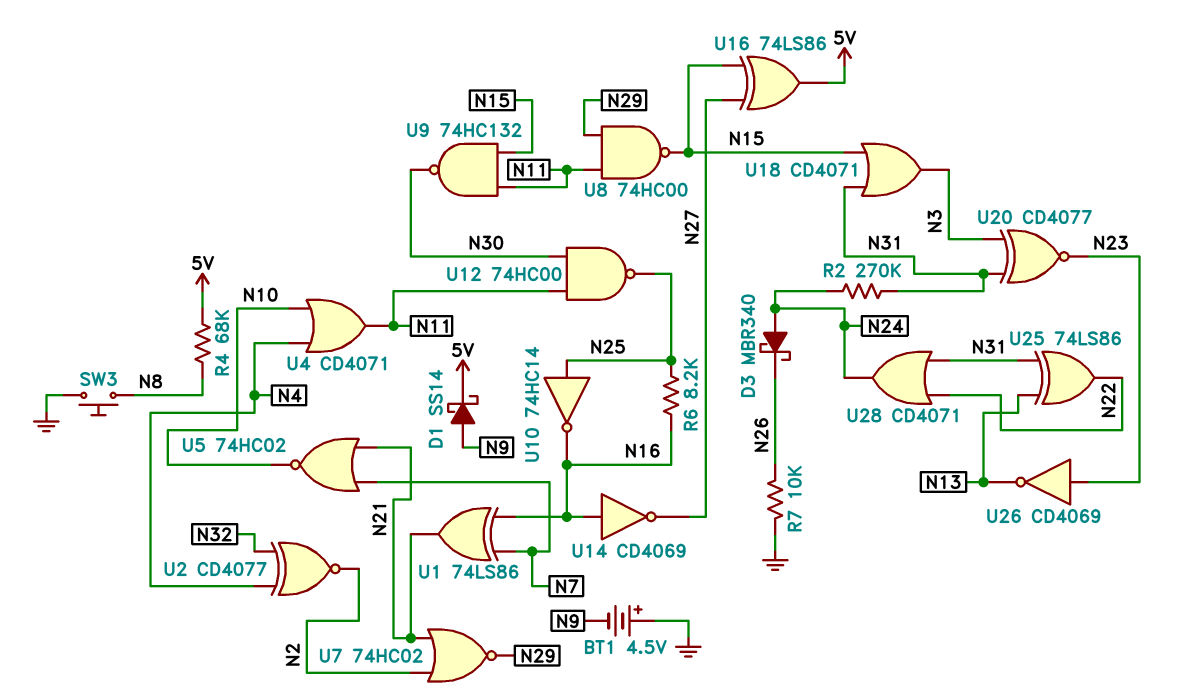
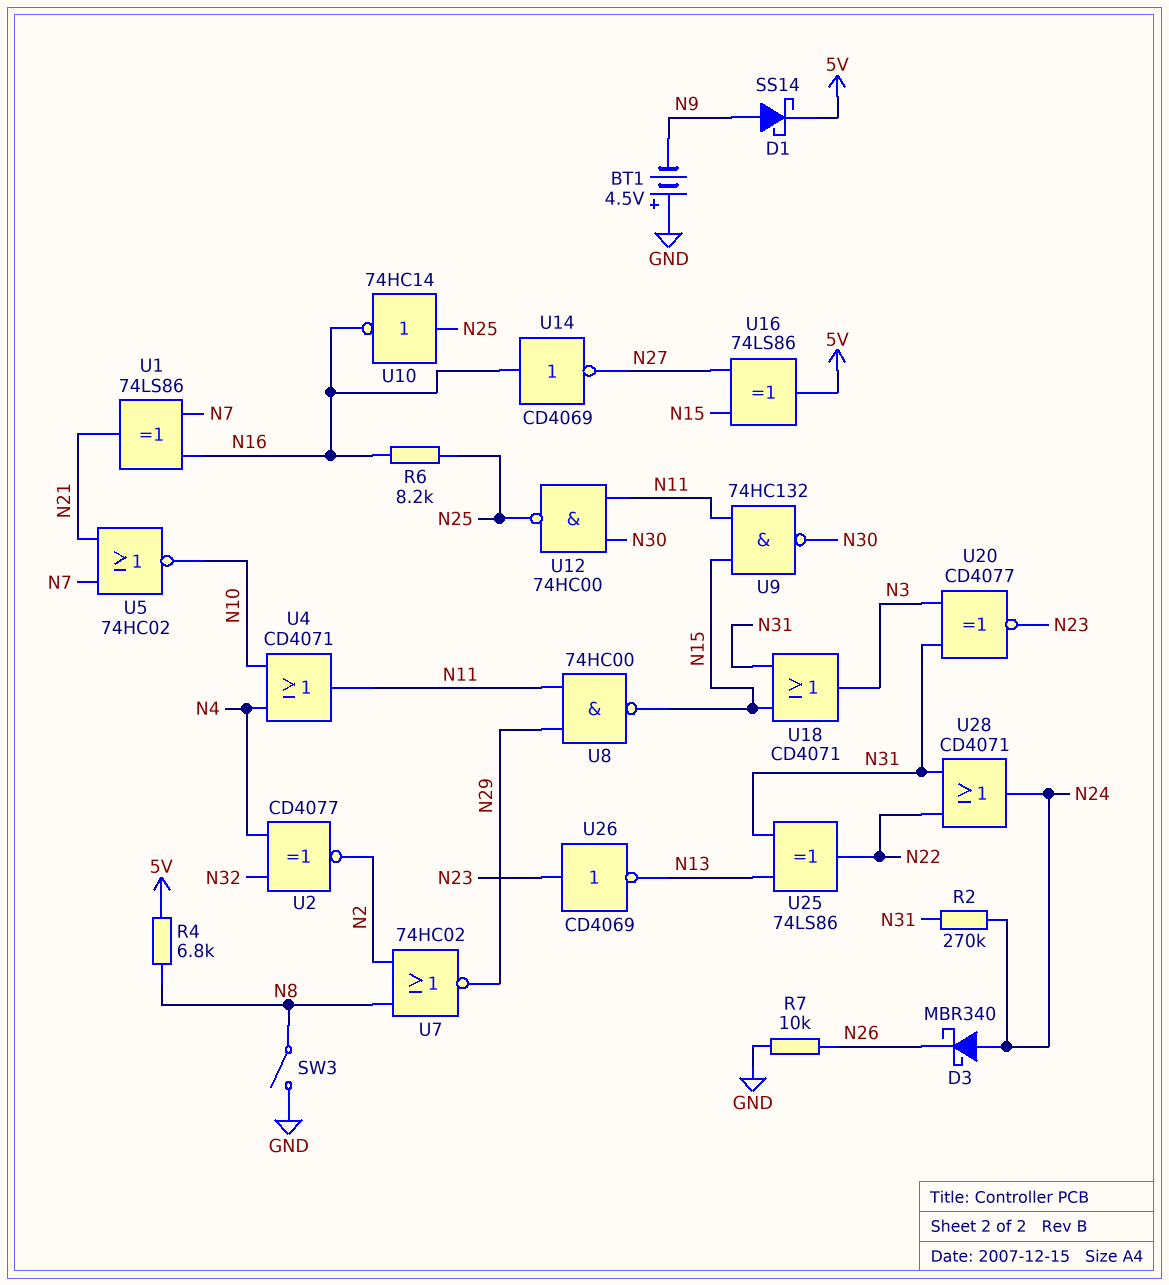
R4: 68k (5V, N8) -> 6.8k (5V, N8)
SW3: button (GND, N8) -> switch (GND, N8)
U7: NOR 74HC02 (in N2, in N21, out N29) -> NOR 74HC02 (in N2, in N8, out N29)

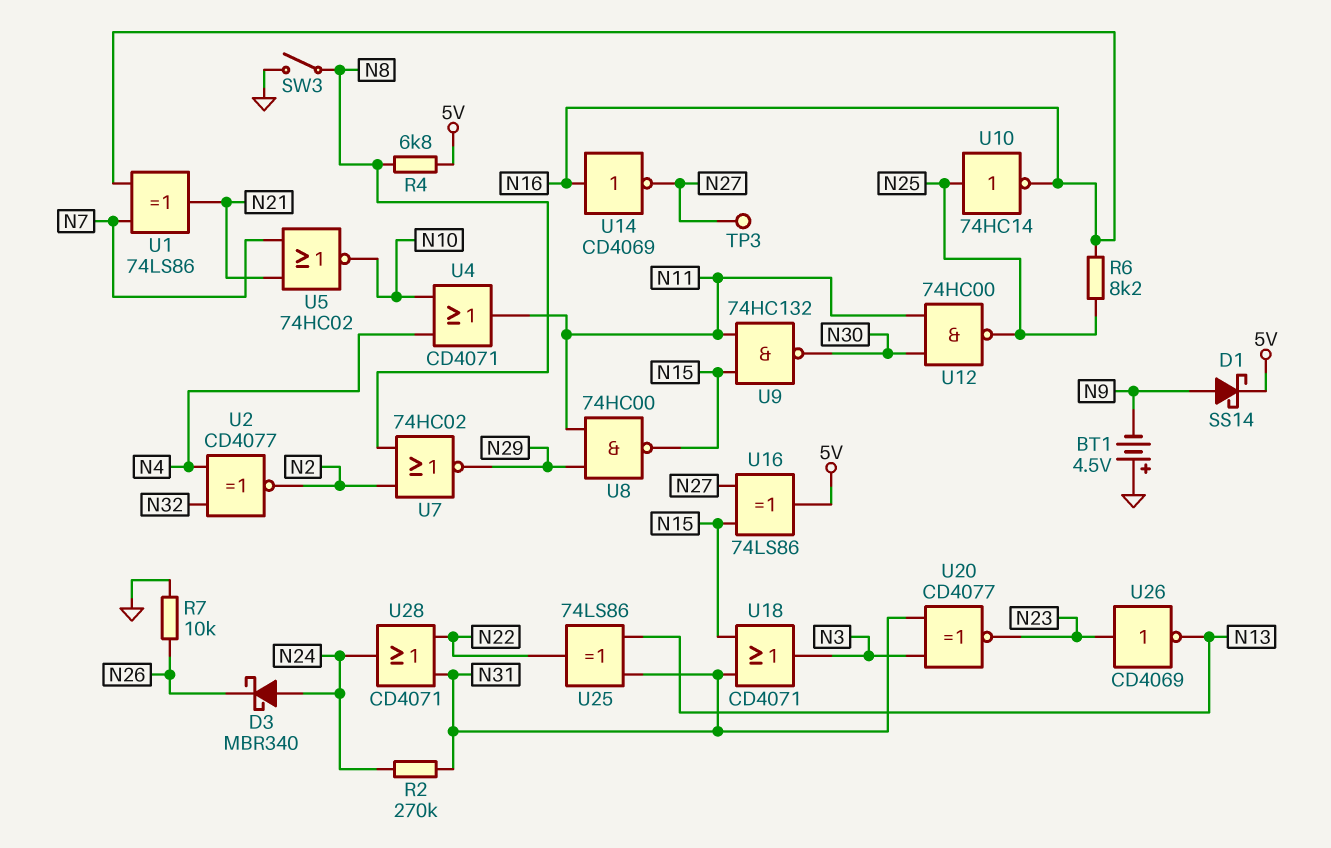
TP3: none -> test point (N27)

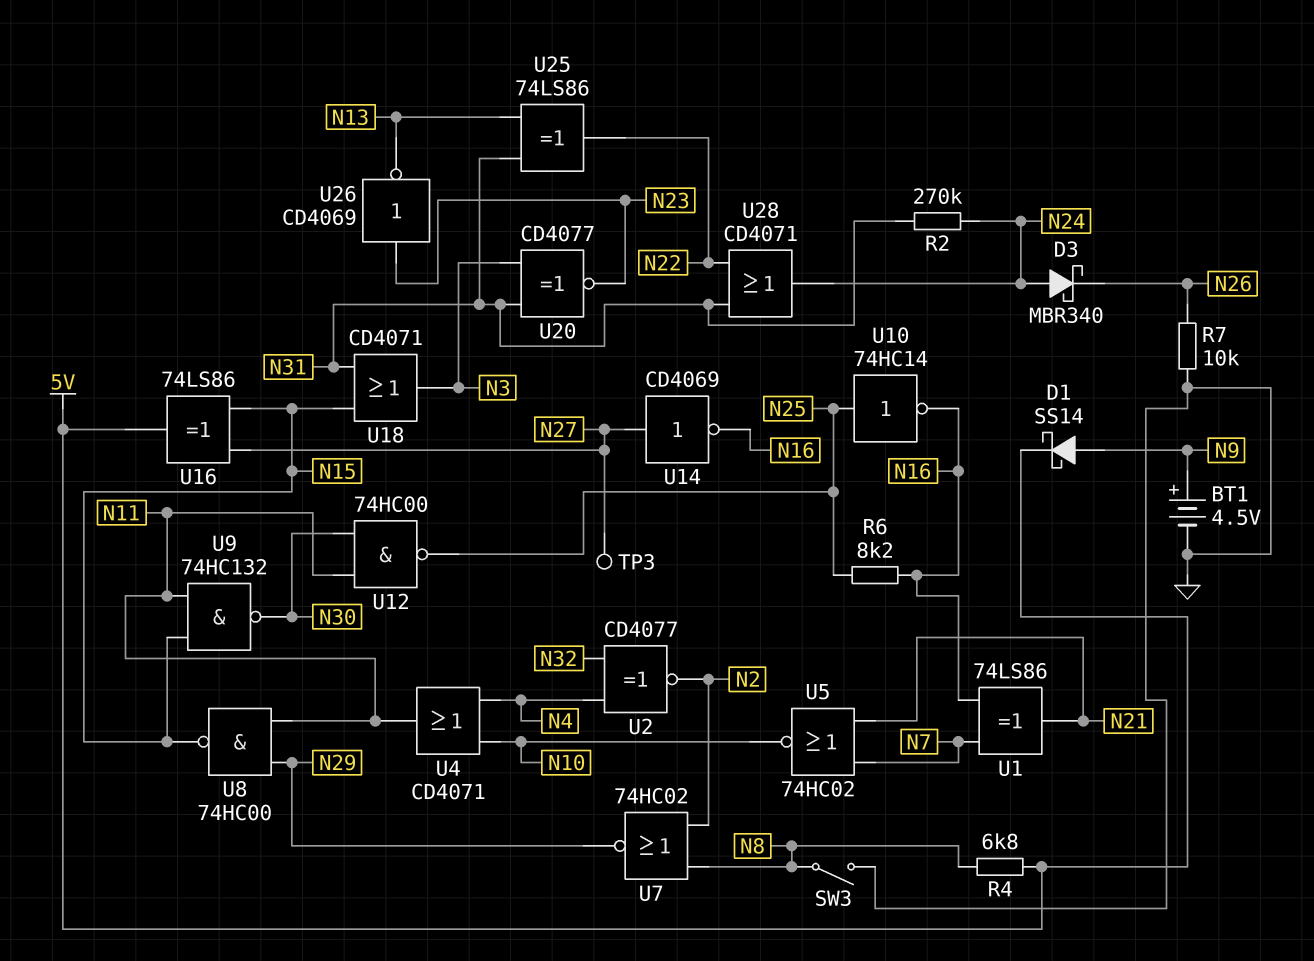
BT1: 4.5V (plus GND, minus N9) -> 4.5V (plus N9, minus GND)
U14: NOT CD4069 (in N16, out N27) -> NOT CD4069 (in N27, out N16)

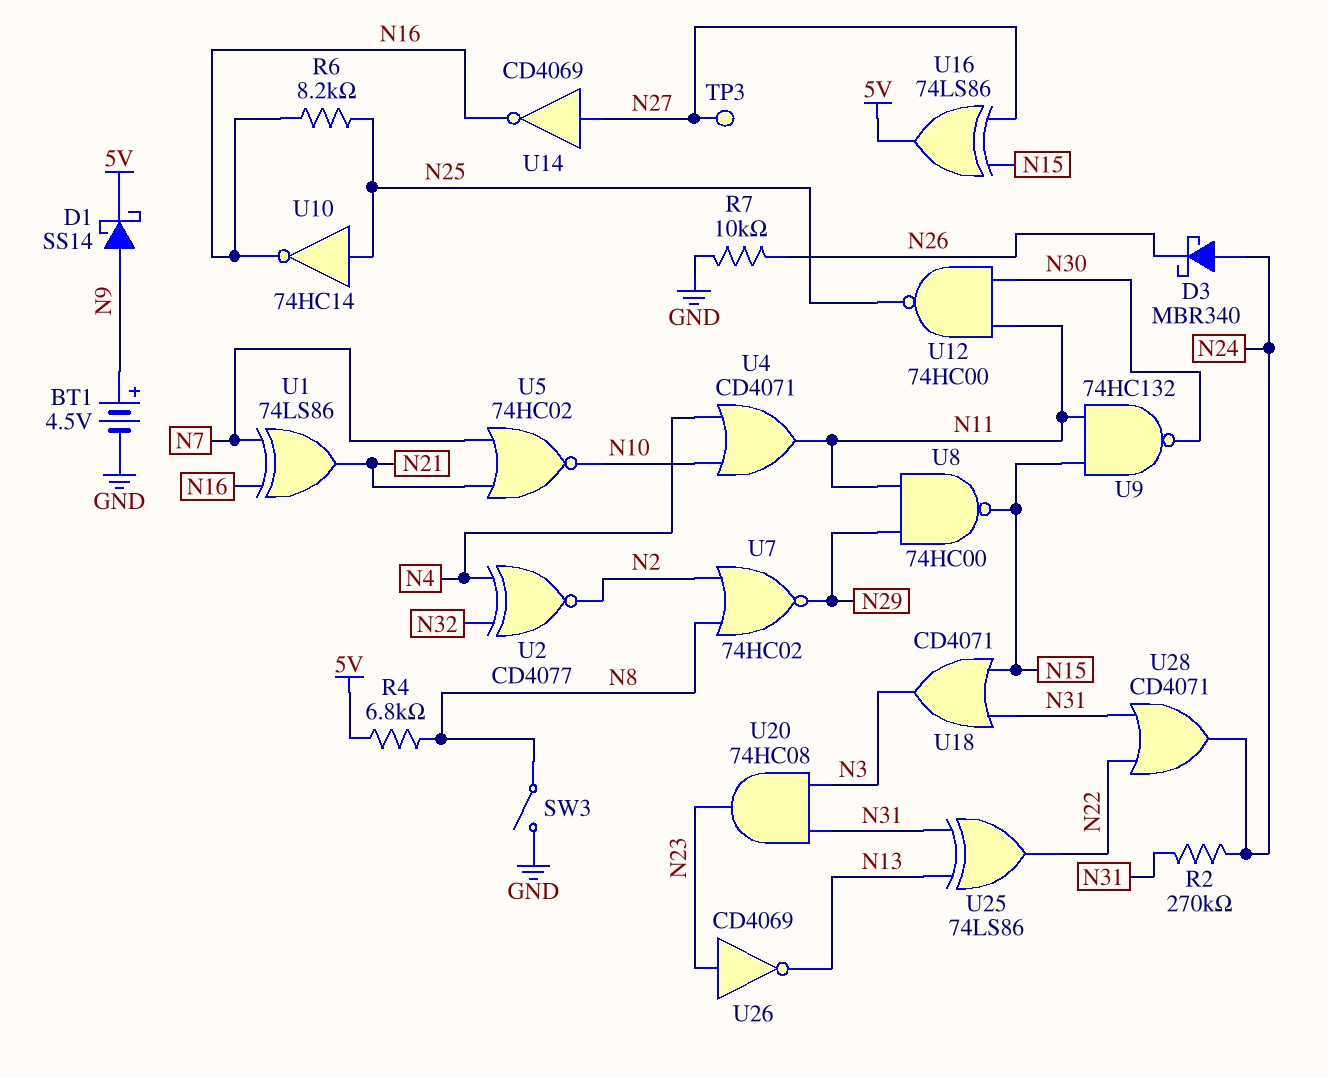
U20: XNOR CD4077 (in N3, in N31, out N23) -> AND 74HC08 (in N3, in N31, out N23)

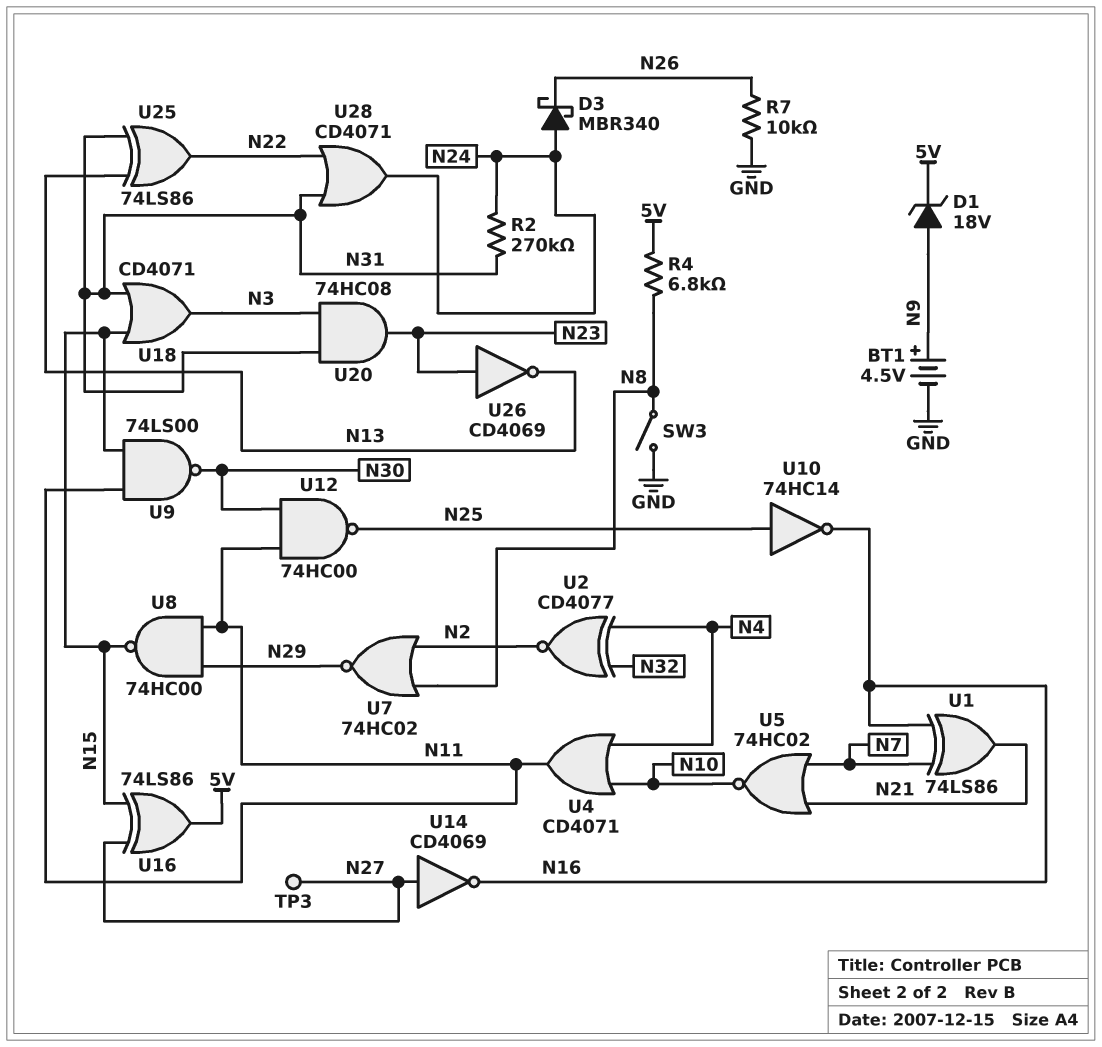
D1: schottky SS14 (A N9, K 5V) -> zener 18V (A N9, K 5V)
R6: 8.2k (N16, N25) -> none
U9: NAND 74HC132 (in N11, in N15, out N30) -> NAND 74LS00 (in N11, in N15, out N30)

